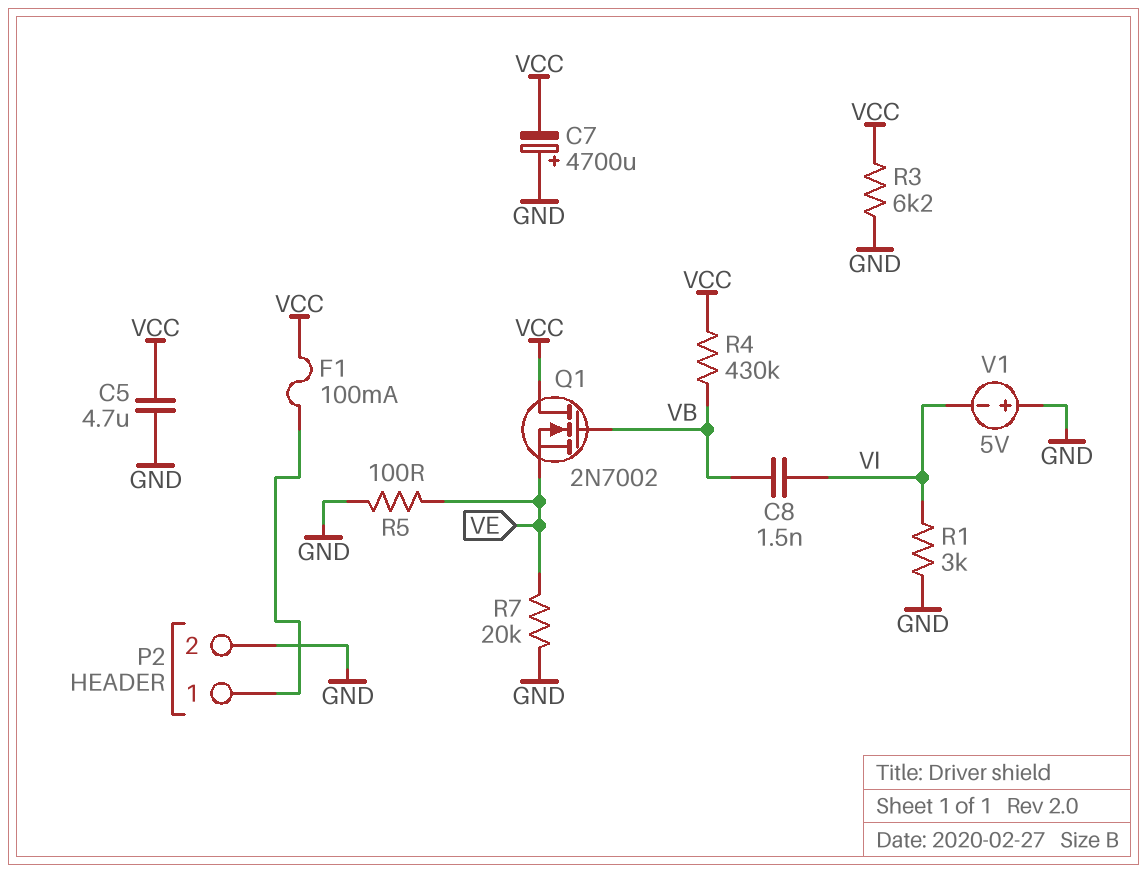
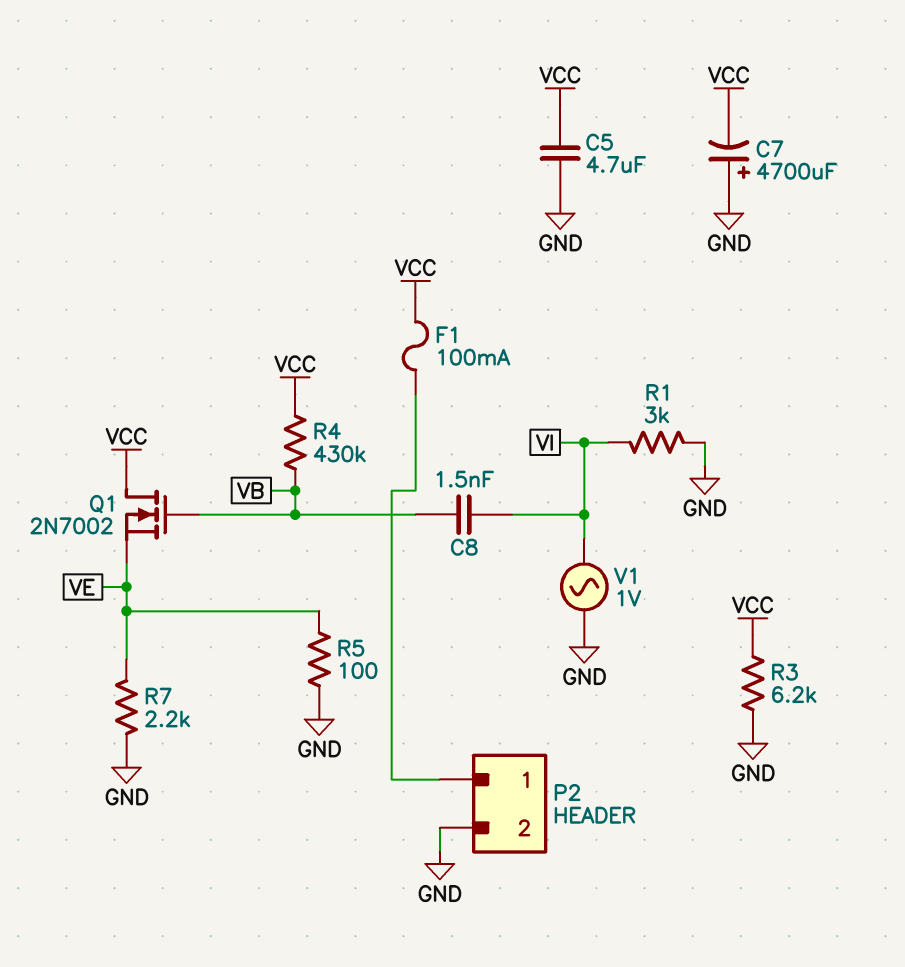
R7: 20k (GND, VE) -> 2.2k (GND, VE)
V1: 5V (plus GND, minus VI) -> AC 1V (GND, VI)

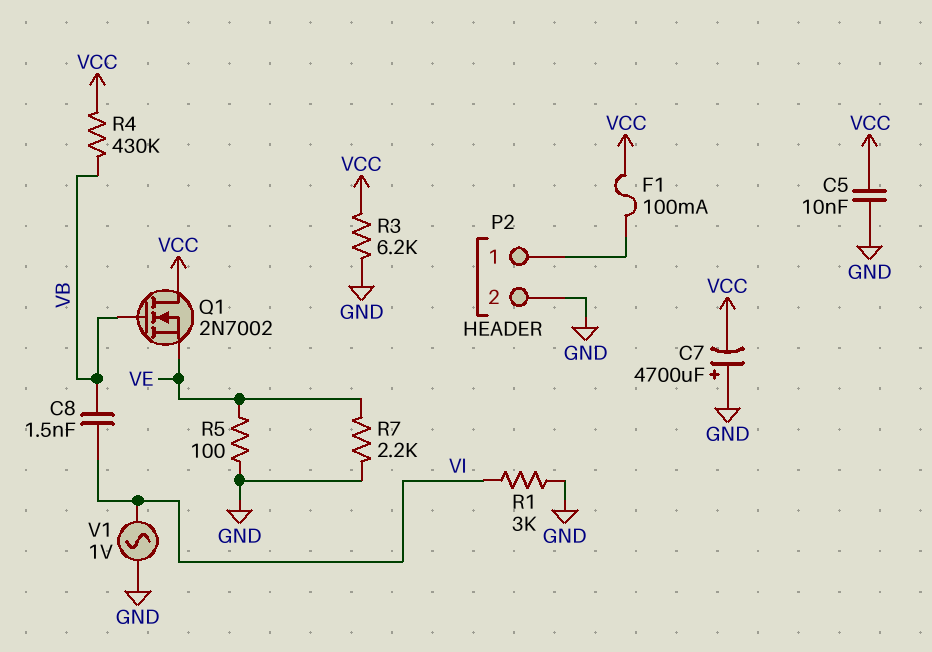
C5: 4.7uF (GND, VCC) -> 10nF (GND, VCC)

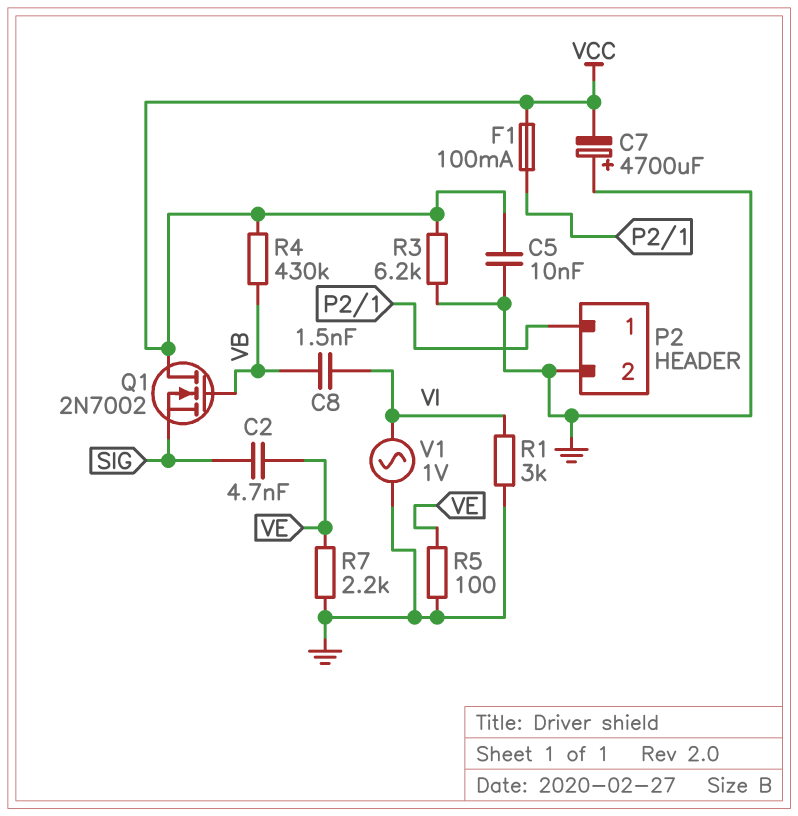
C2: none -> 4.7nF (SIG, VE)
Q1: NMOS 2N7002 (G VB, D VCC, S VE) -> NMOS 2N7002 (G VB, D VCC, S SIG)

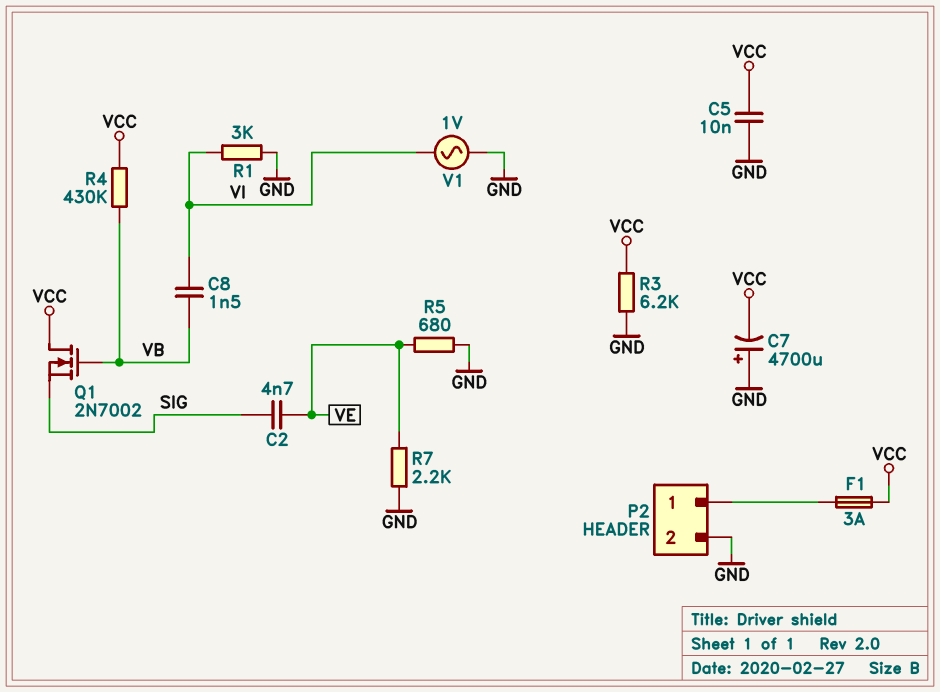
F1: 100mA (P2/1, VCC) -> 3A (P2/1, VCC)
R5: 100 (GND, VE) -> 680 (GND, VE)

